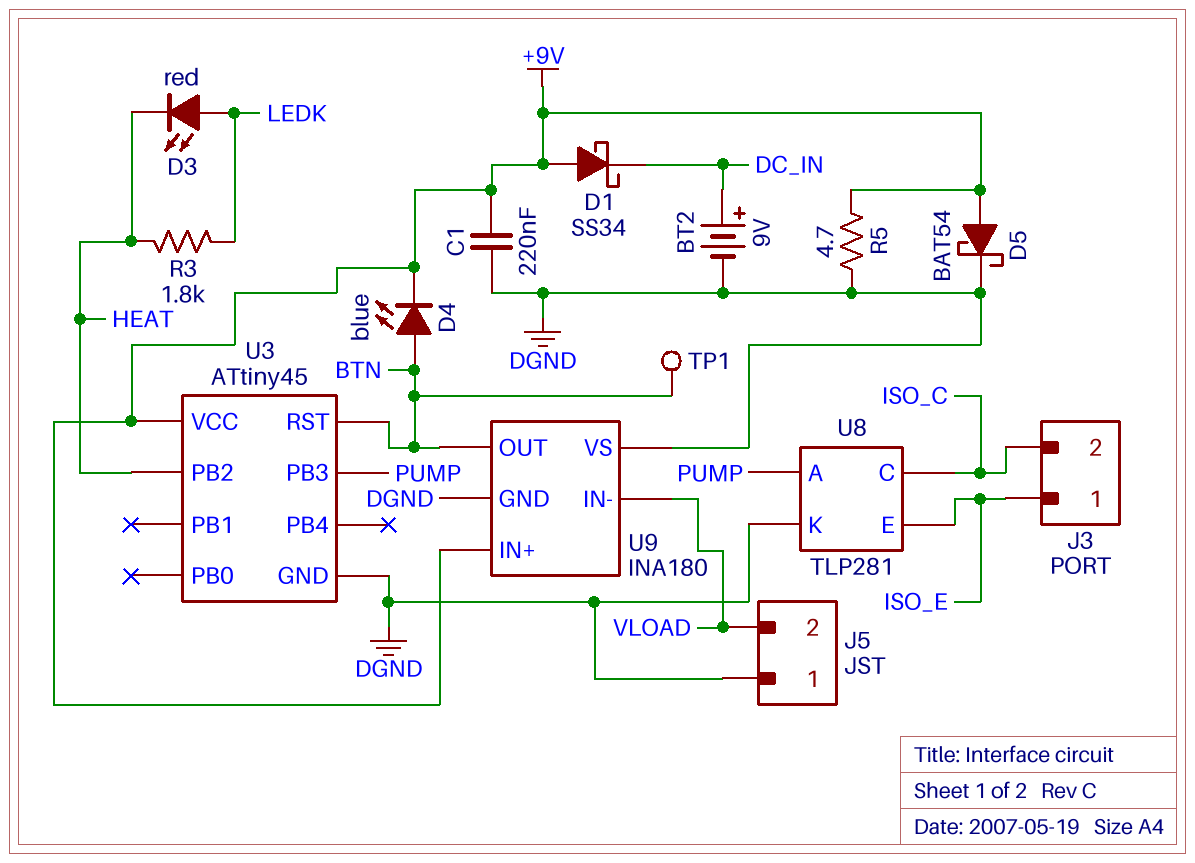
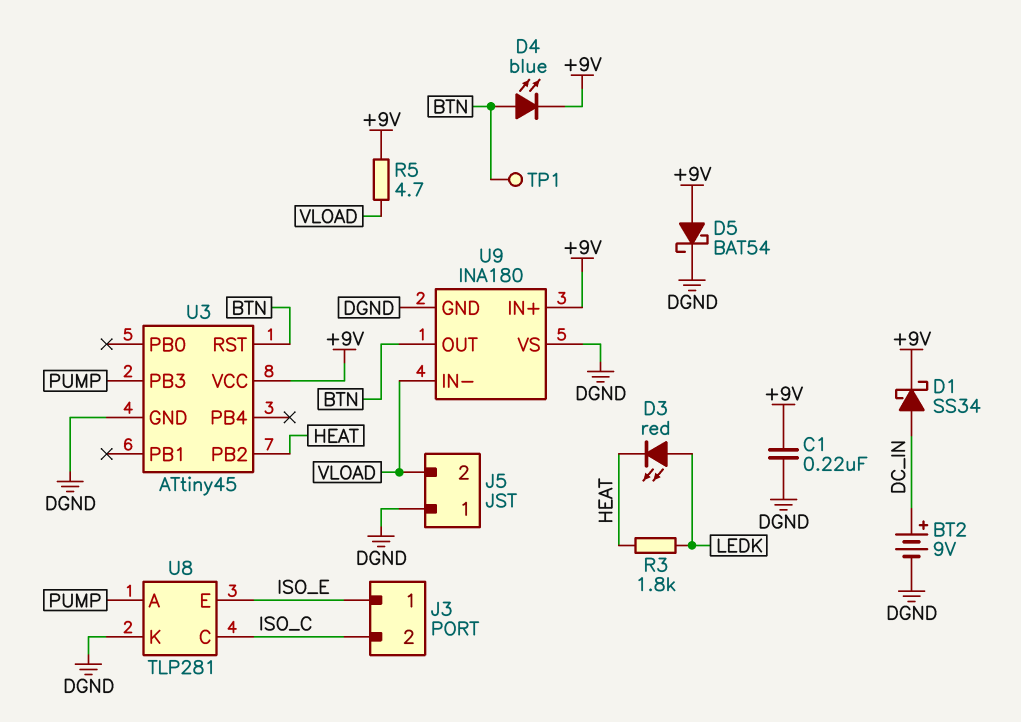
D1: schottky SS34 (A +9V, K DC_IN) -> schottky SS34 (A DC_IN, K +9V)
R5: 4.7 (+9V, DGND) -> 4.7 (+9V, VLOAD)

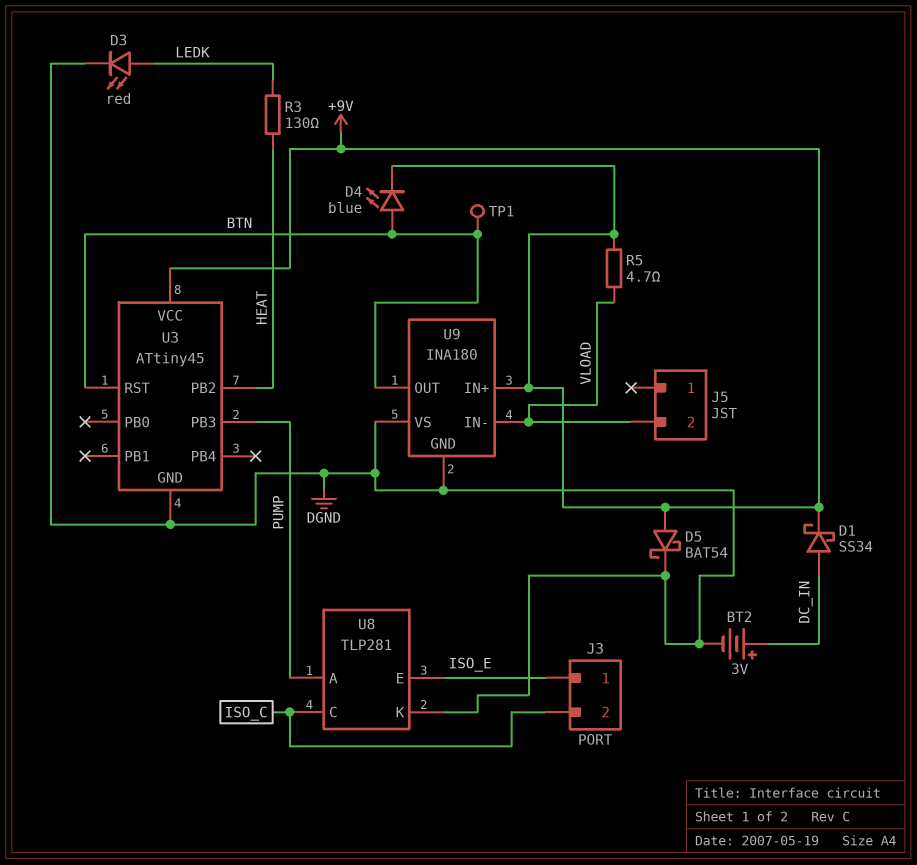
BT2: 9V (plus DC_IN, minus DGND) -> 3V (plus DC_IN, minus DGND)
C1: 220nF (+9V, DGND) -> none
D3: LED red (A LEDK, K HEAT) -> LED red (A LEDK, K DGND)
J5 pin 1: DGND -> none
R3: 1.8k (HEAT, LEDK) -> 130 (HEAT, LEDK)

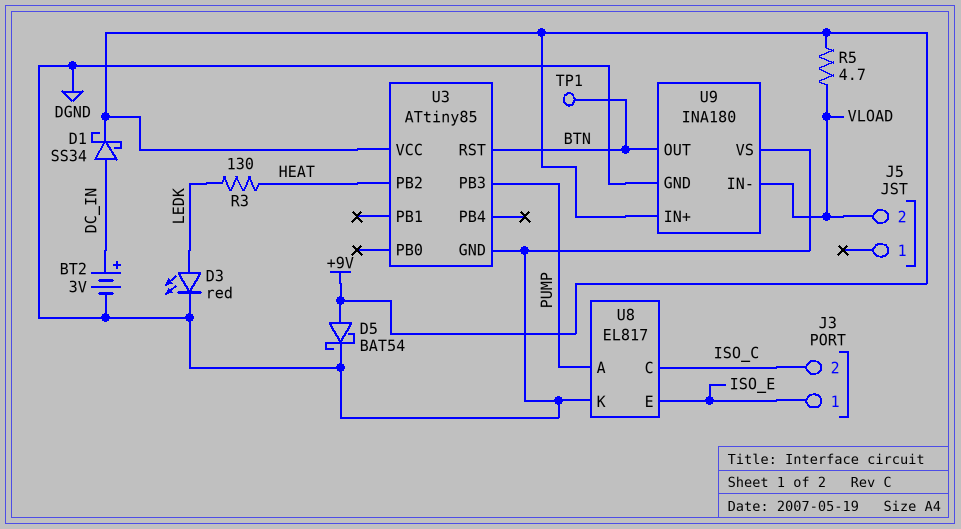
D4: LED blue (A BTN, K +9V) -> none
U3: ATtiny45 -> ATtiny85
U8: TLP281 -> EL817

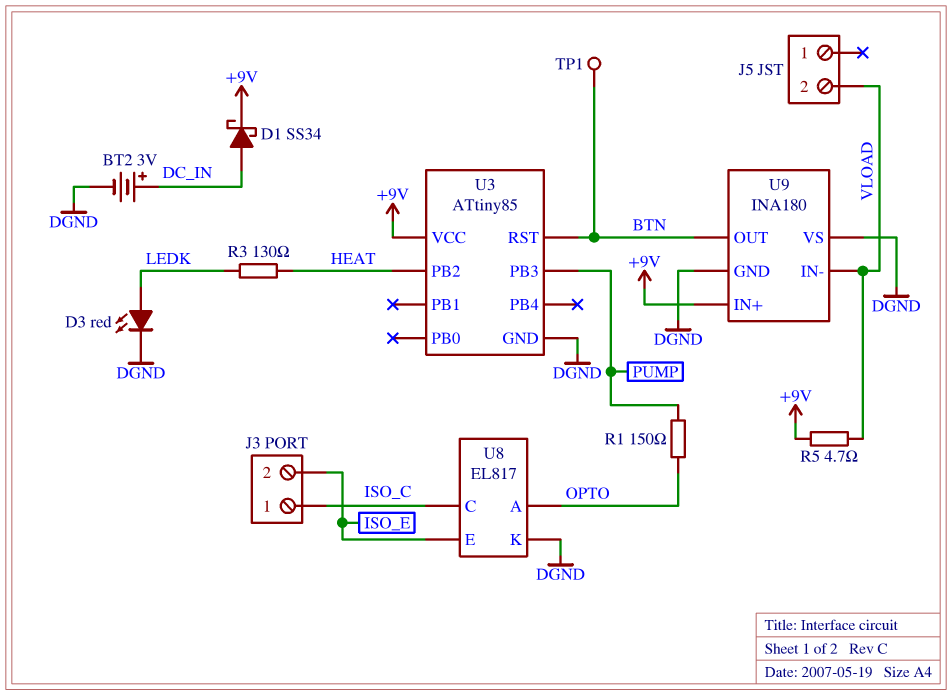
D5: schottky BAT54 (A +9V, K DGND) -> none
J3 pin 1: ISO_E -> ISO_C
J3 pin 2: ISO_C -> ISO_E
R1: none -> 150 (OPTO, PUMP)
U8 pin A: PUMP -> OPTO

